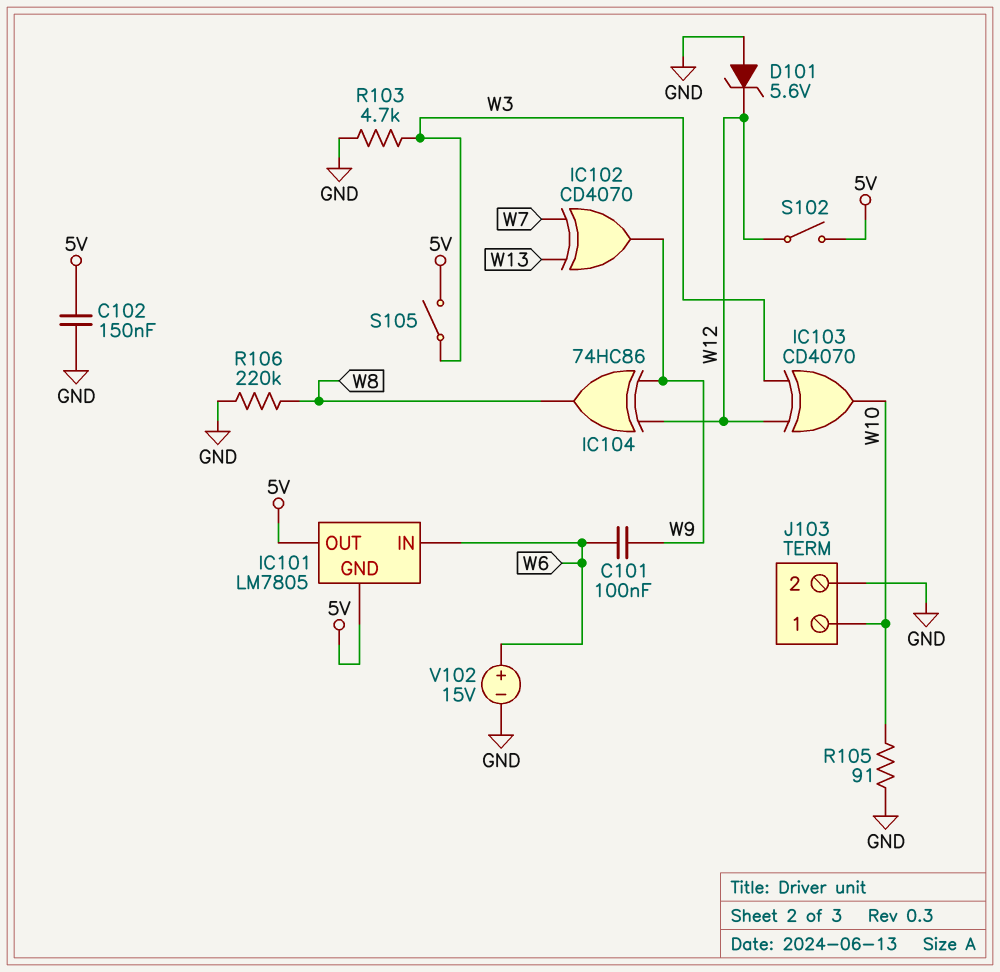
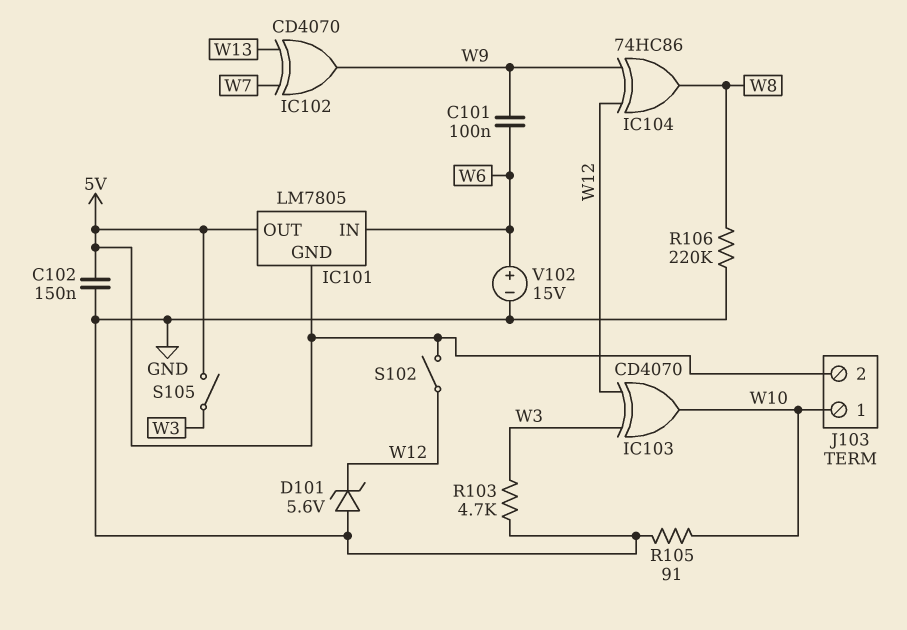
J103 pin 2: GND -> 5V

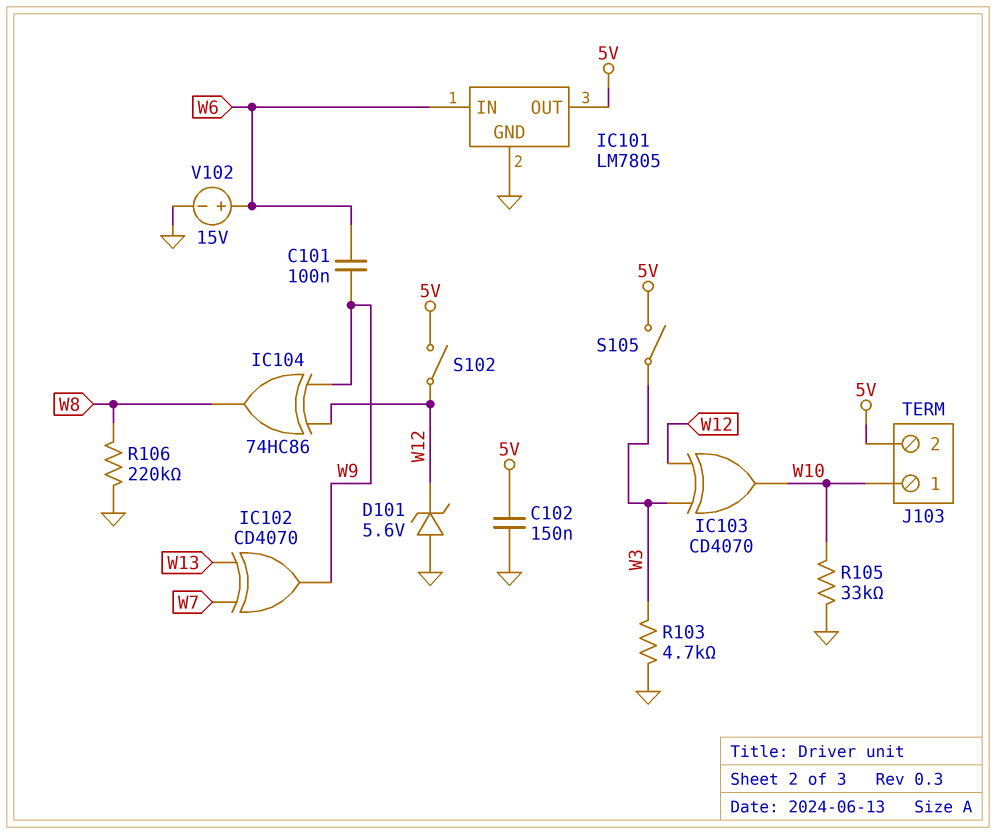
IC101 pin GND: 5V -> GND
R105: 91 (GND, W10) -> 33k (GND, W10)

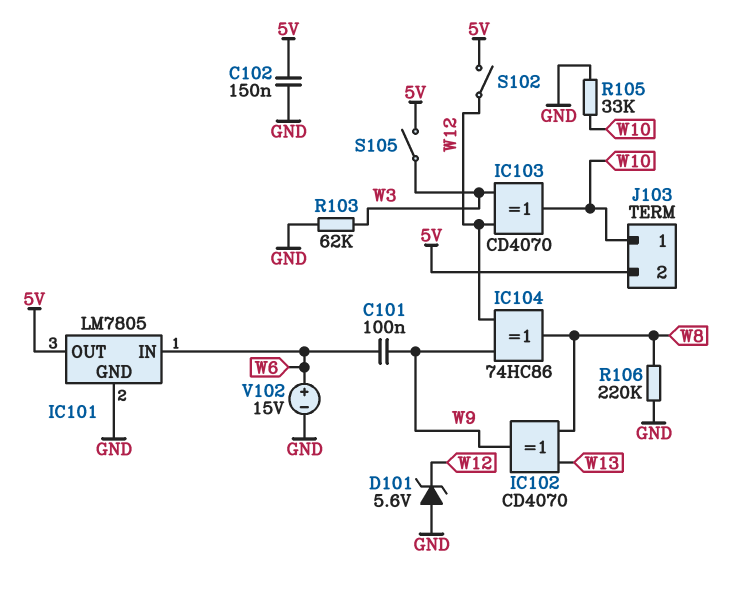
IC102: XOR CD4070 (in W7, in W13, out W9) -> XOR CD4070 (in W8, in W13, out W9)
R103: 4.7k (GND, W3) -> 62k (GND, W3)

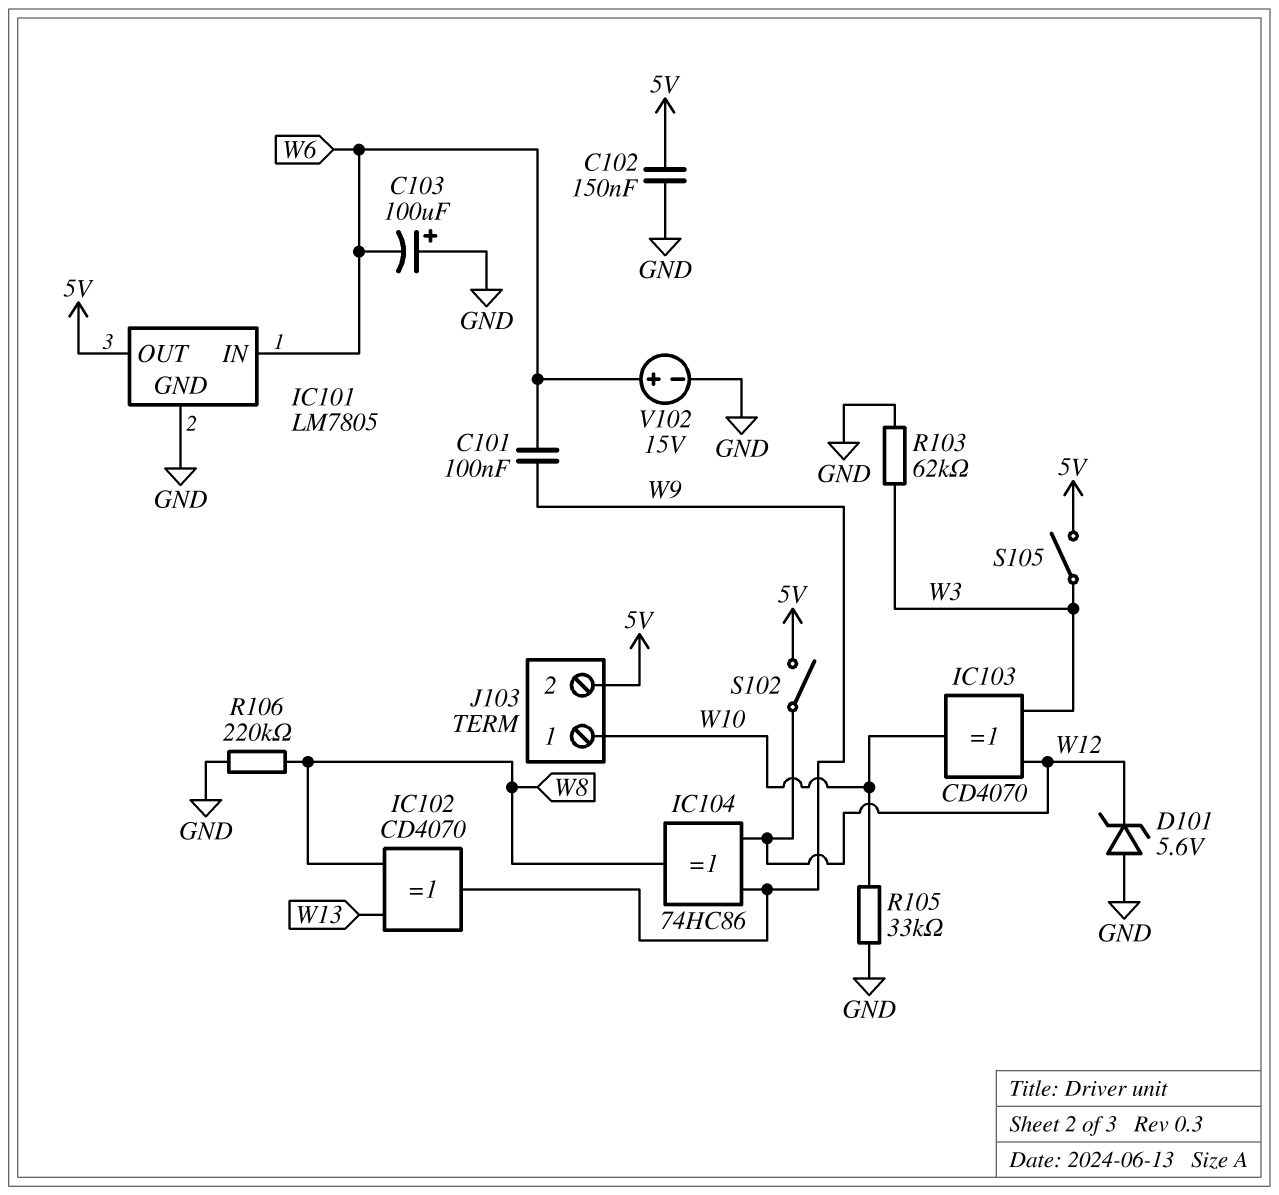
C103: none -> 100uF (plus GND, minus W6)

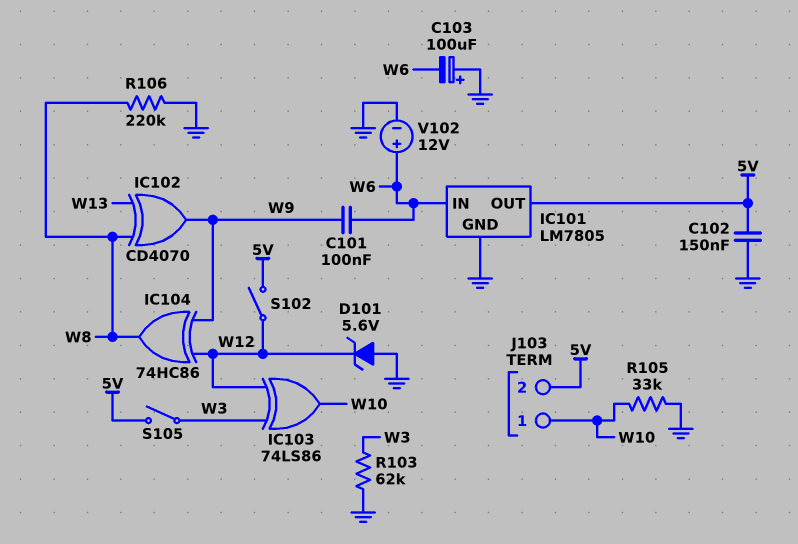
IC103: XOR CD4070 (in W3, in W12, out W10) -> XOR 74LS86 (in W3, in W12, out W10)
V102: 15V (plus W6, minus GND) -> 12V (plus W6, minus GND)

